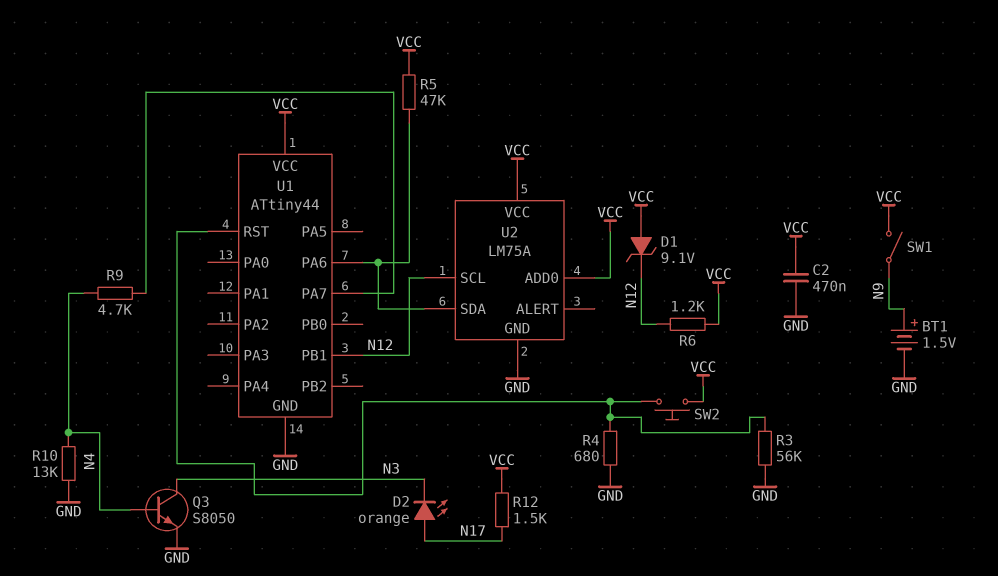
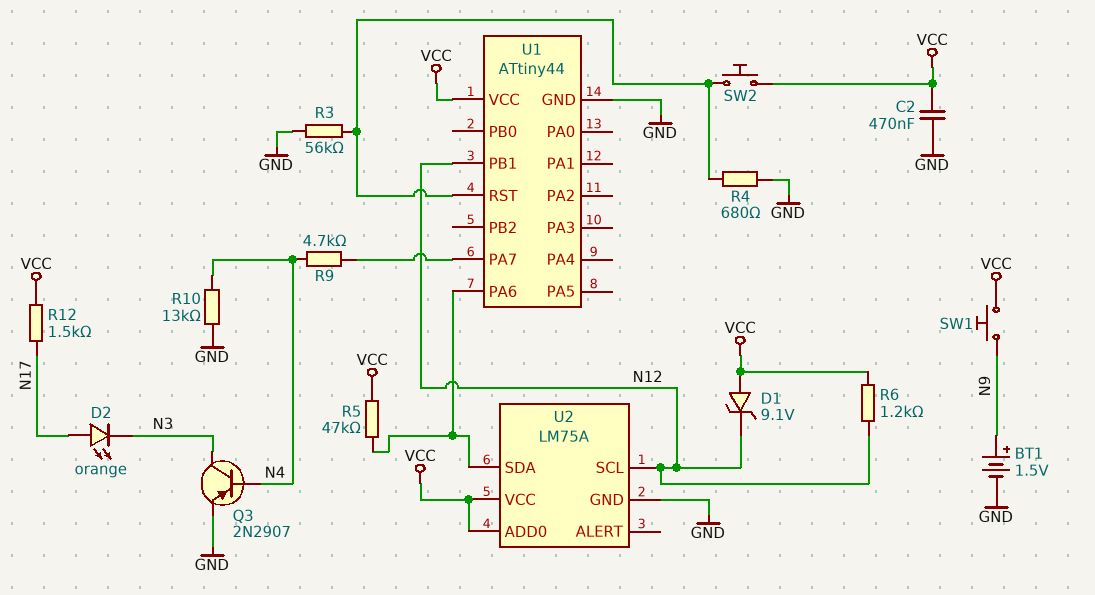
Q3: NPN S8050 (B N4, C N3, E GND) -> PNP 2N2907 (B N4, C N3, E GND)
SW1: switch (N9, VCC) -> button (N9, VCC)

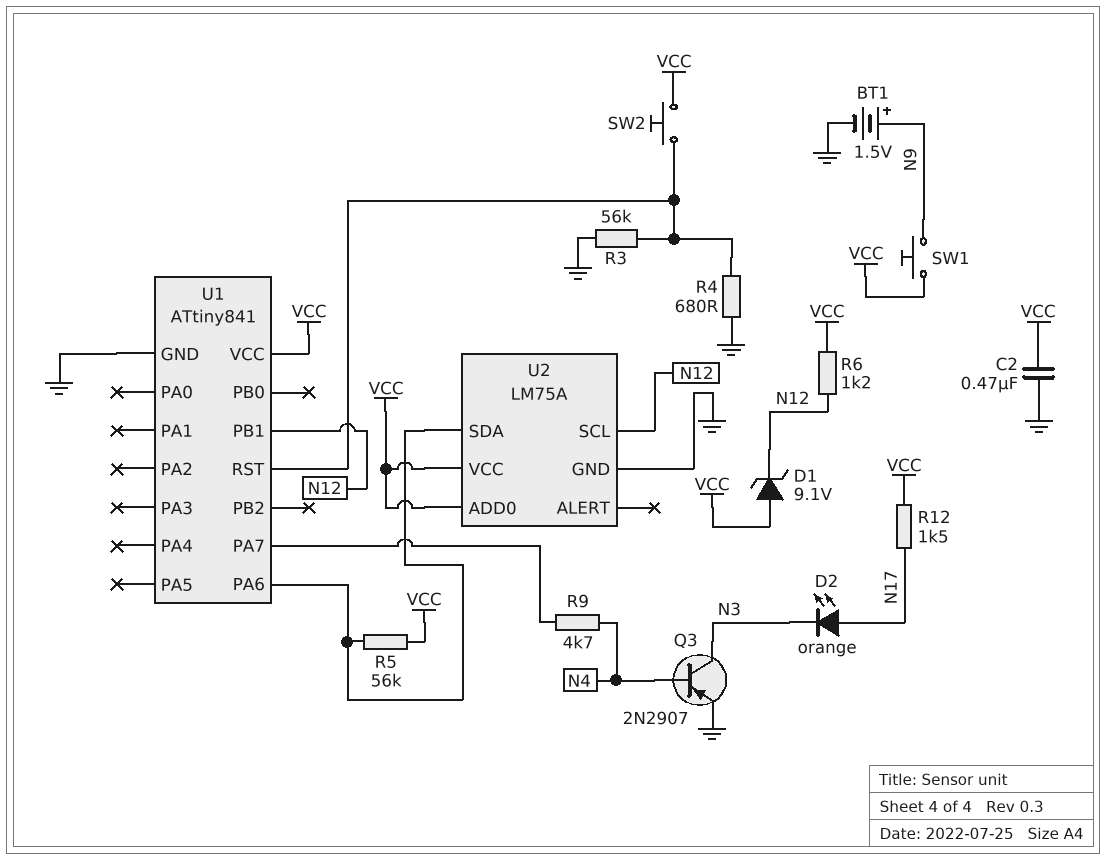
R5: 47k (U1/PA6, VCC) -> 56k (U1/PA6, VCC)
R10: 13k (GND, N4) -> none
U1: ATtiny44 -> ATtiny841

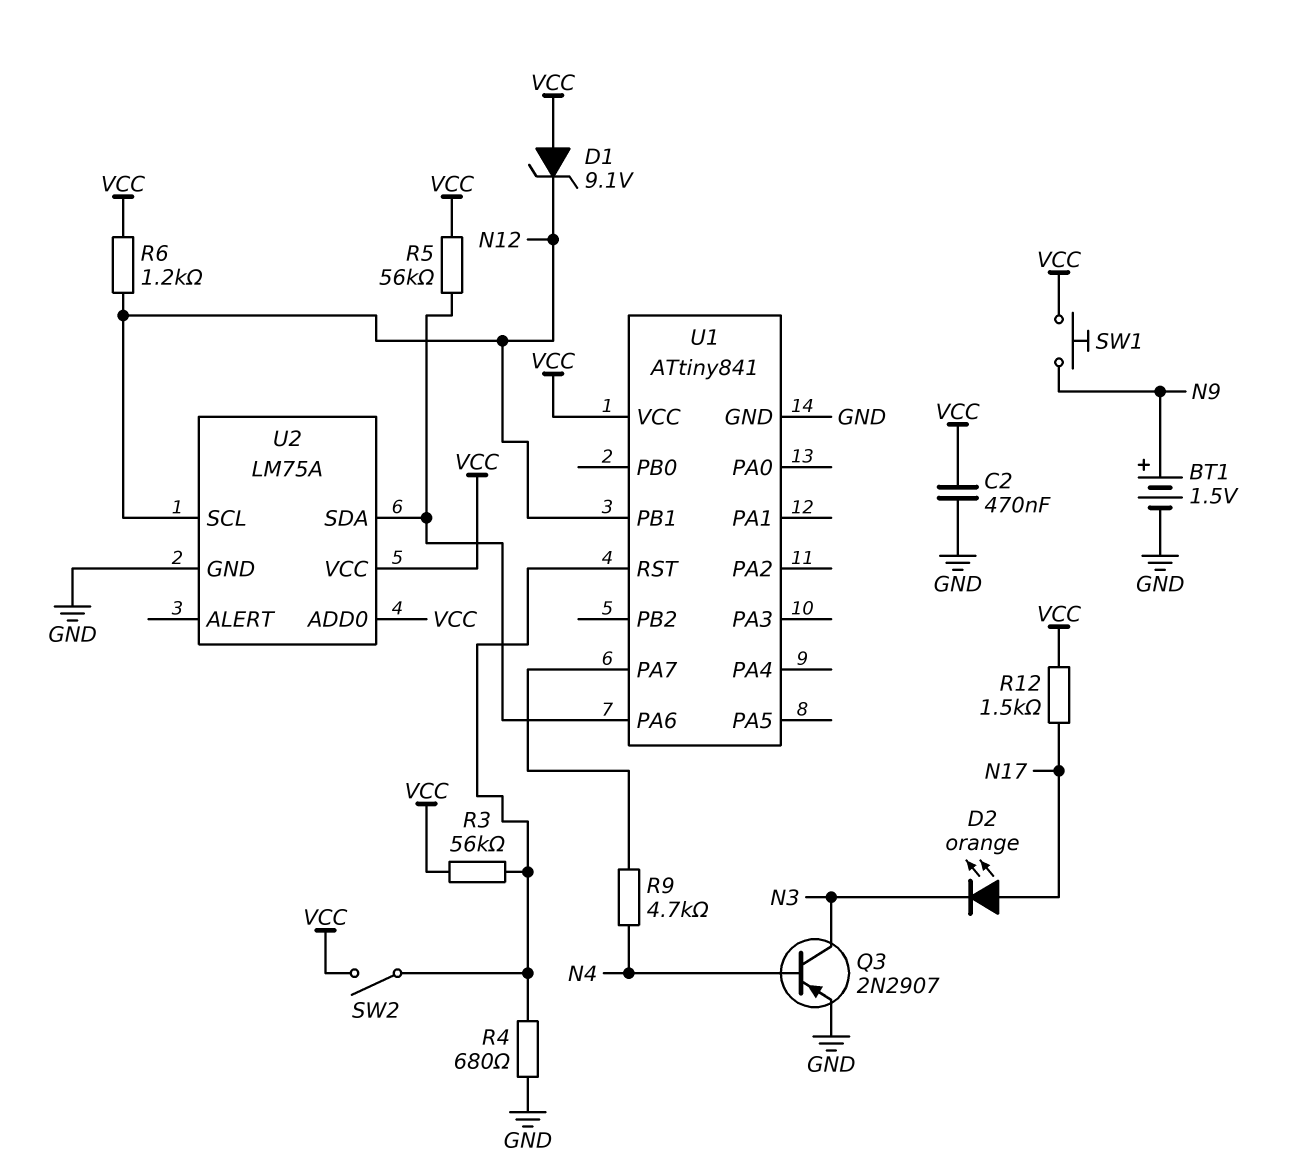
R3: 56k (GND, U1/RST) -> 56k (U1/RST, VCC)
SW2: button (U1/RST, VCC) -> switch (U1/RST, VCC)

